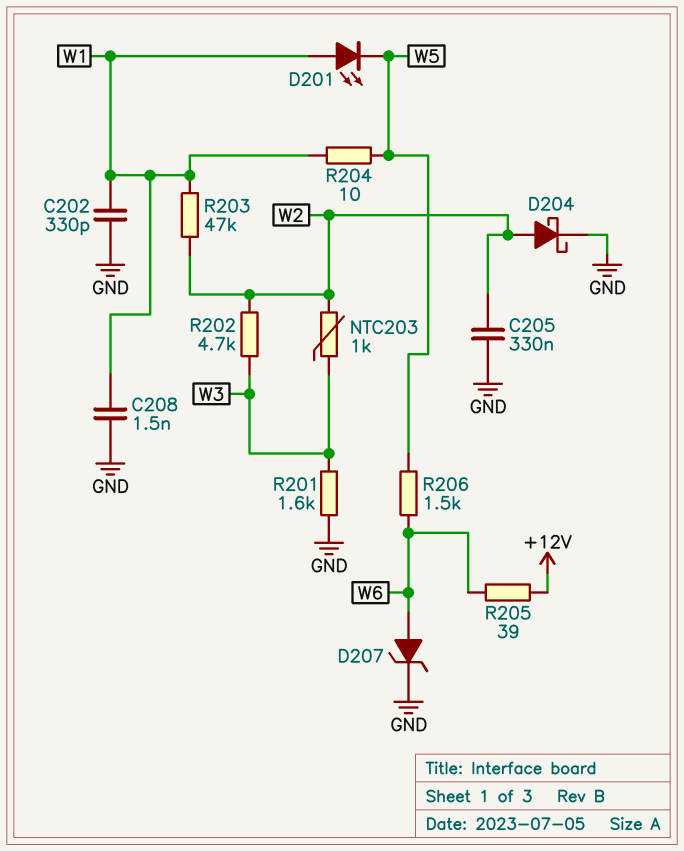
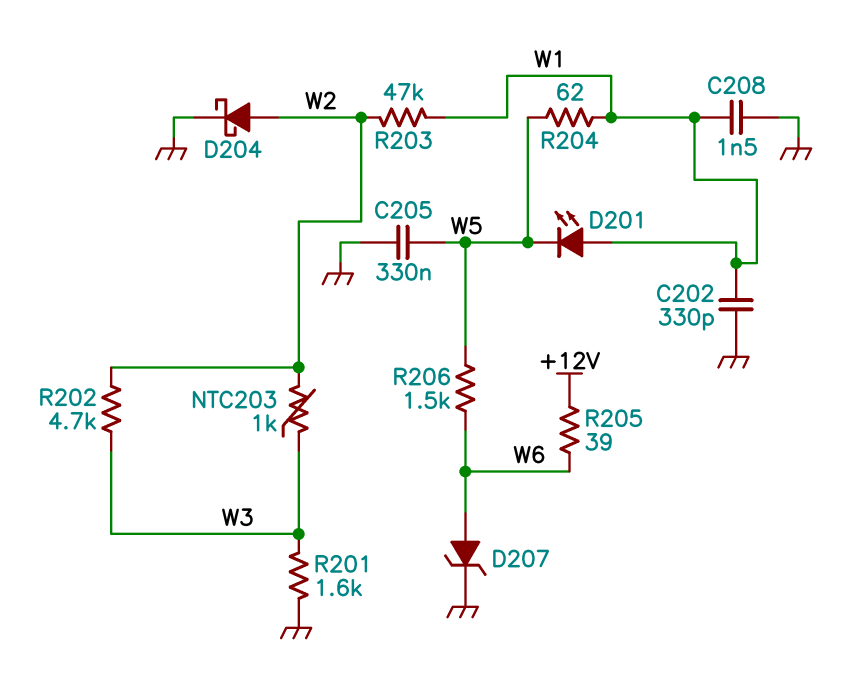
C205: 330nF (GND, W2) -> 330nF (GND, W5)
R204: 10 (W1, W5) -> 62 (W1, W5)

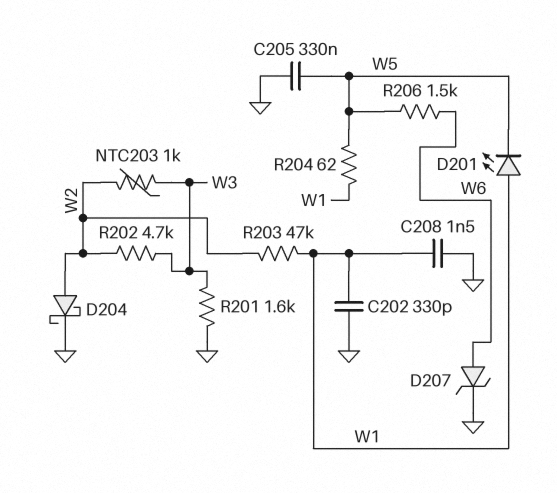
R205: 39 (+12V, W6) -> none

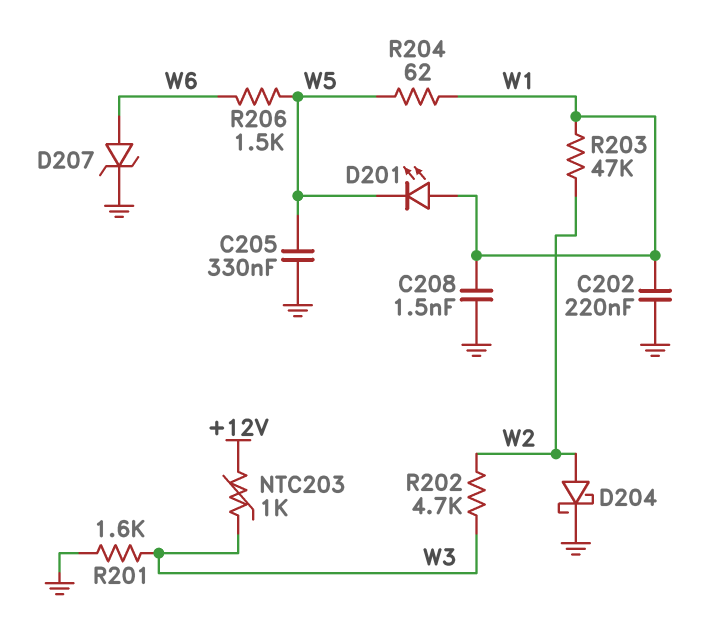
C202: 330pF (GND, W1) -> 220nF (GND, W1)
NTC203: 1k (W2, W3) -> 1k (+12V, W3)

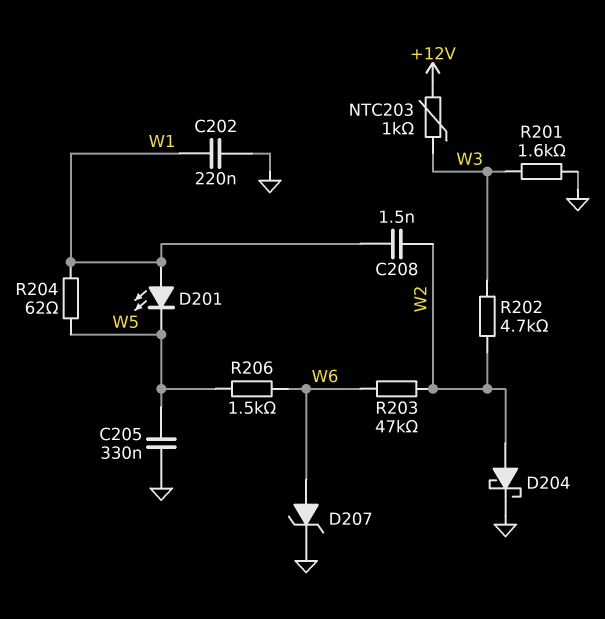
C208: 1.5nF (GND, W1) -> 1.5nF (W1, W2)
R203: 47k (W1, W2) -> 47k (W2, W6)

